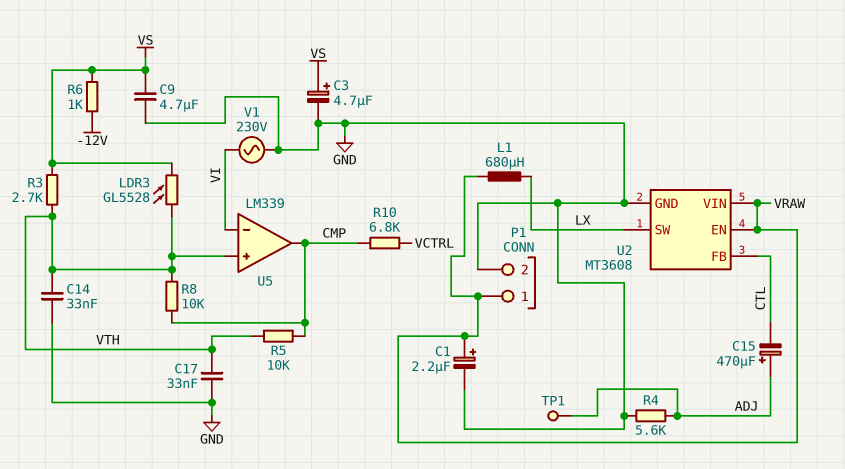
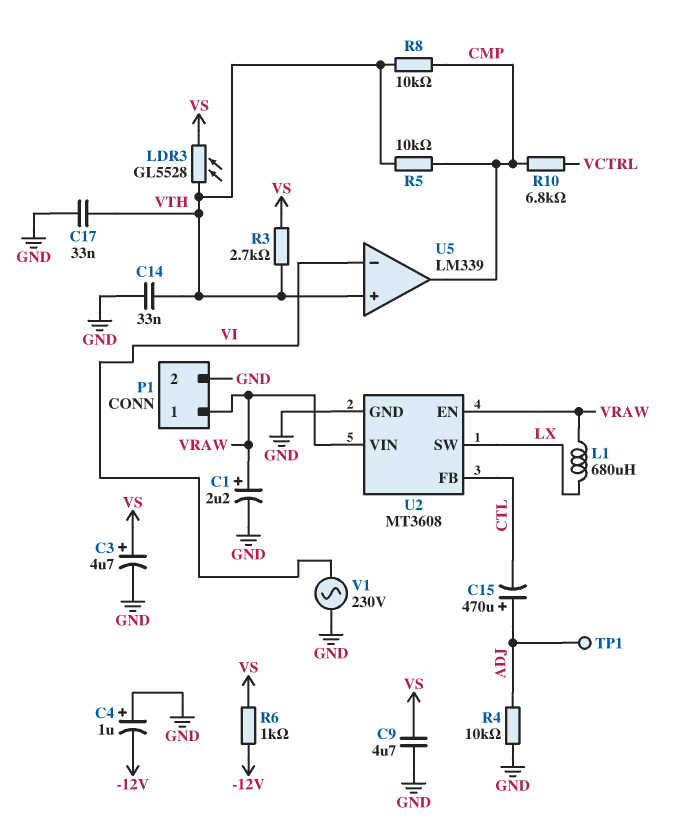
C4: none -> 1uF (plus GND, minus -12V)
R4: 5.6k (ADJ, GND) -> 10k (ADJ, GND)

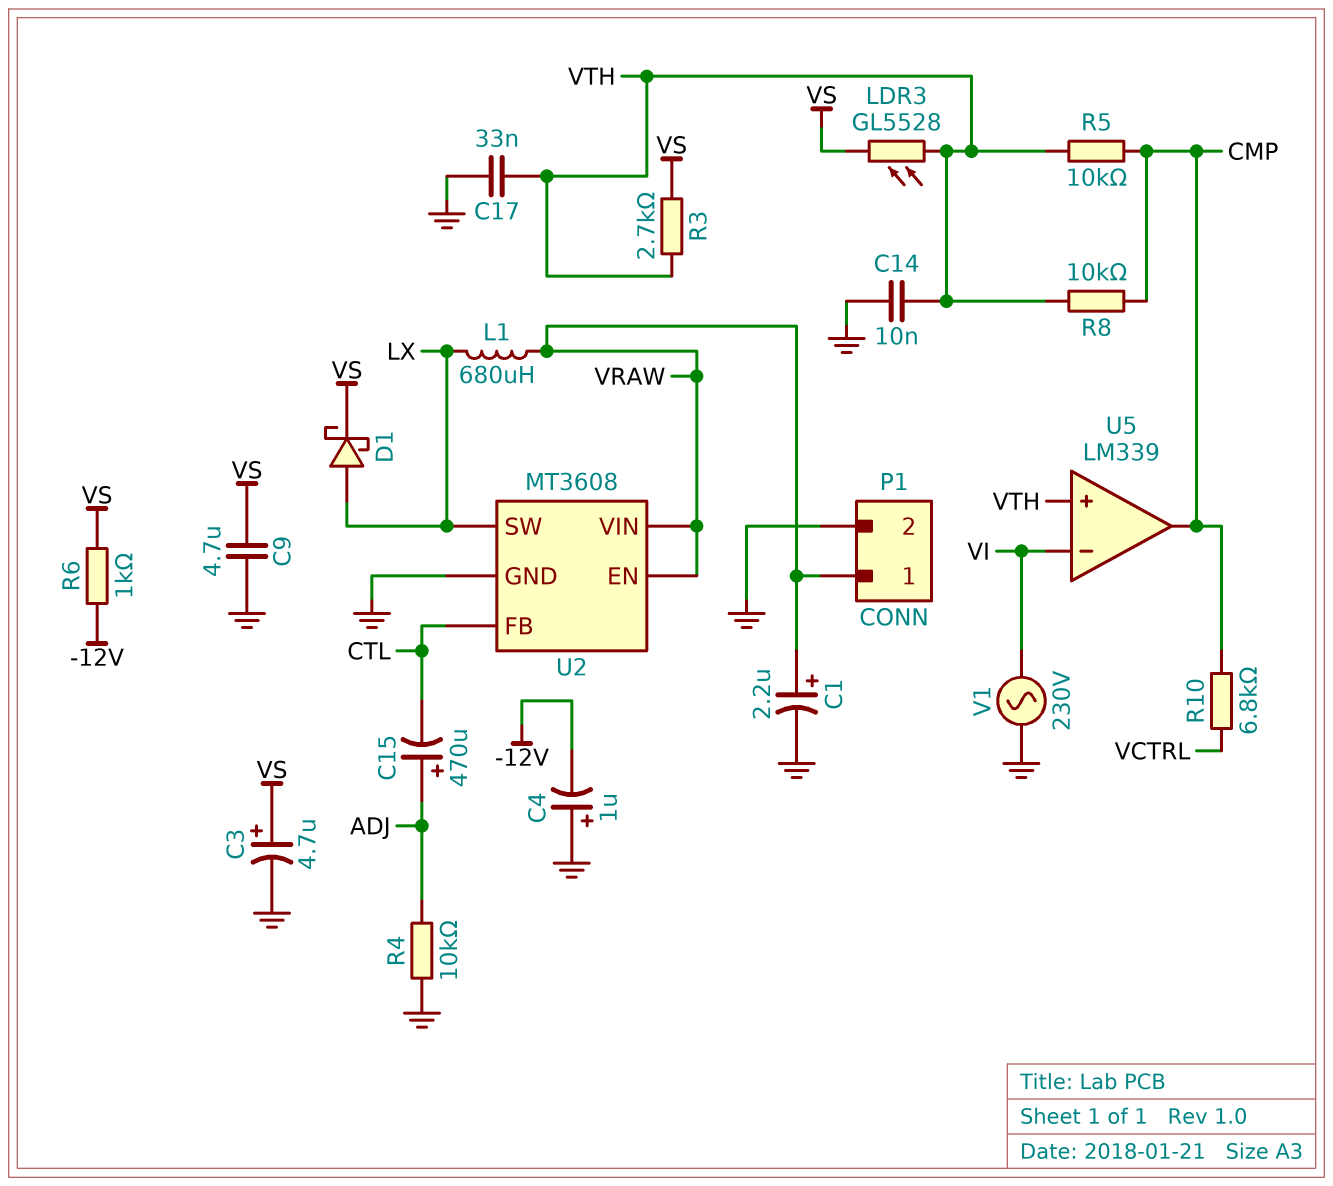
C14: 33nF (GND, VTH) -> 10nF (GND, VTH)
D1: none -> schottky (A LX, K VS)
TP1: test point (ADJ) -> none

